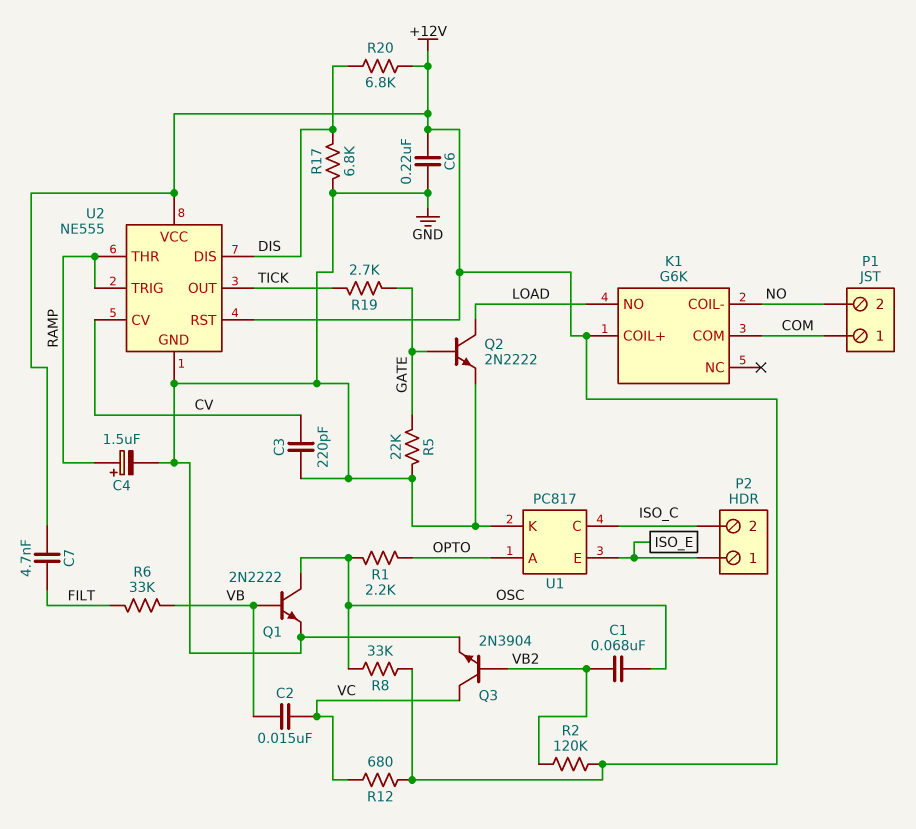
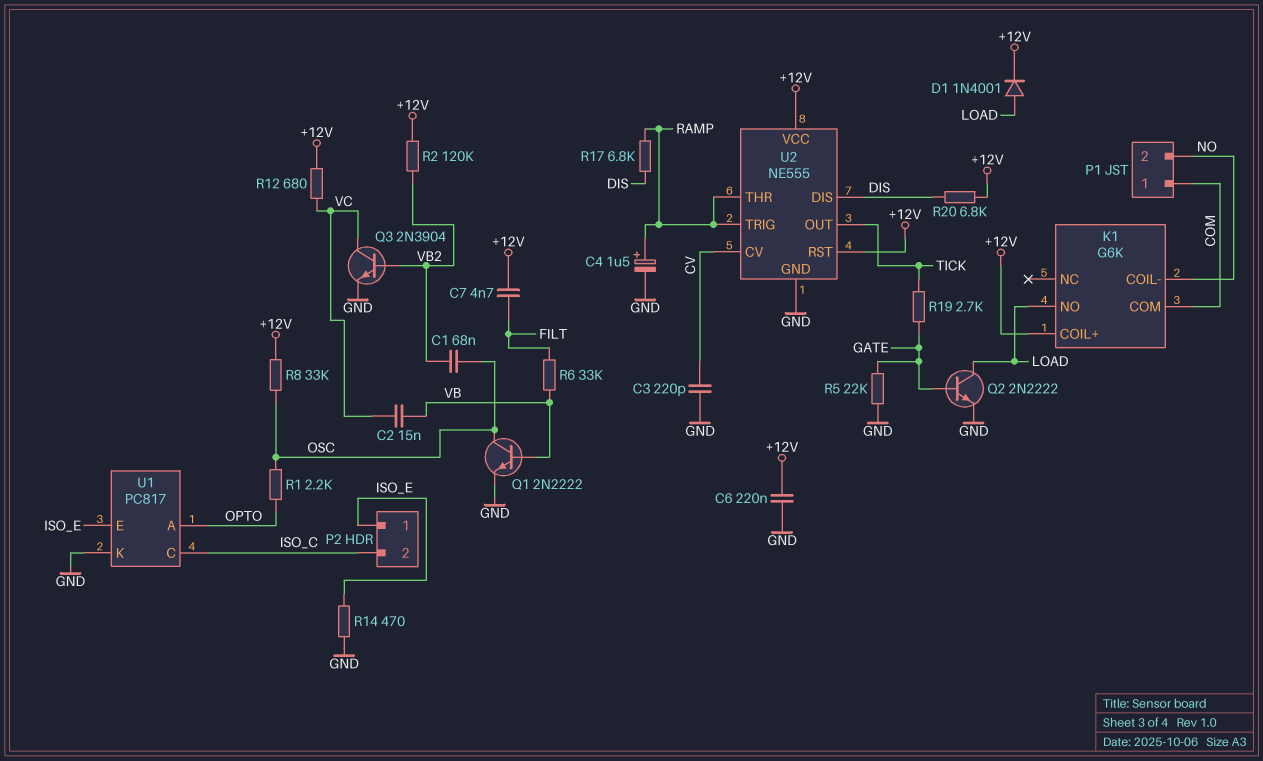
D1: none -> diode 1N4001 (A LOAD, K +12V)
R14: none -> 470 (GND, ISO_E)
R17: 6.8k (DIS, GND) -> 6.8k (DIS, RAMP)

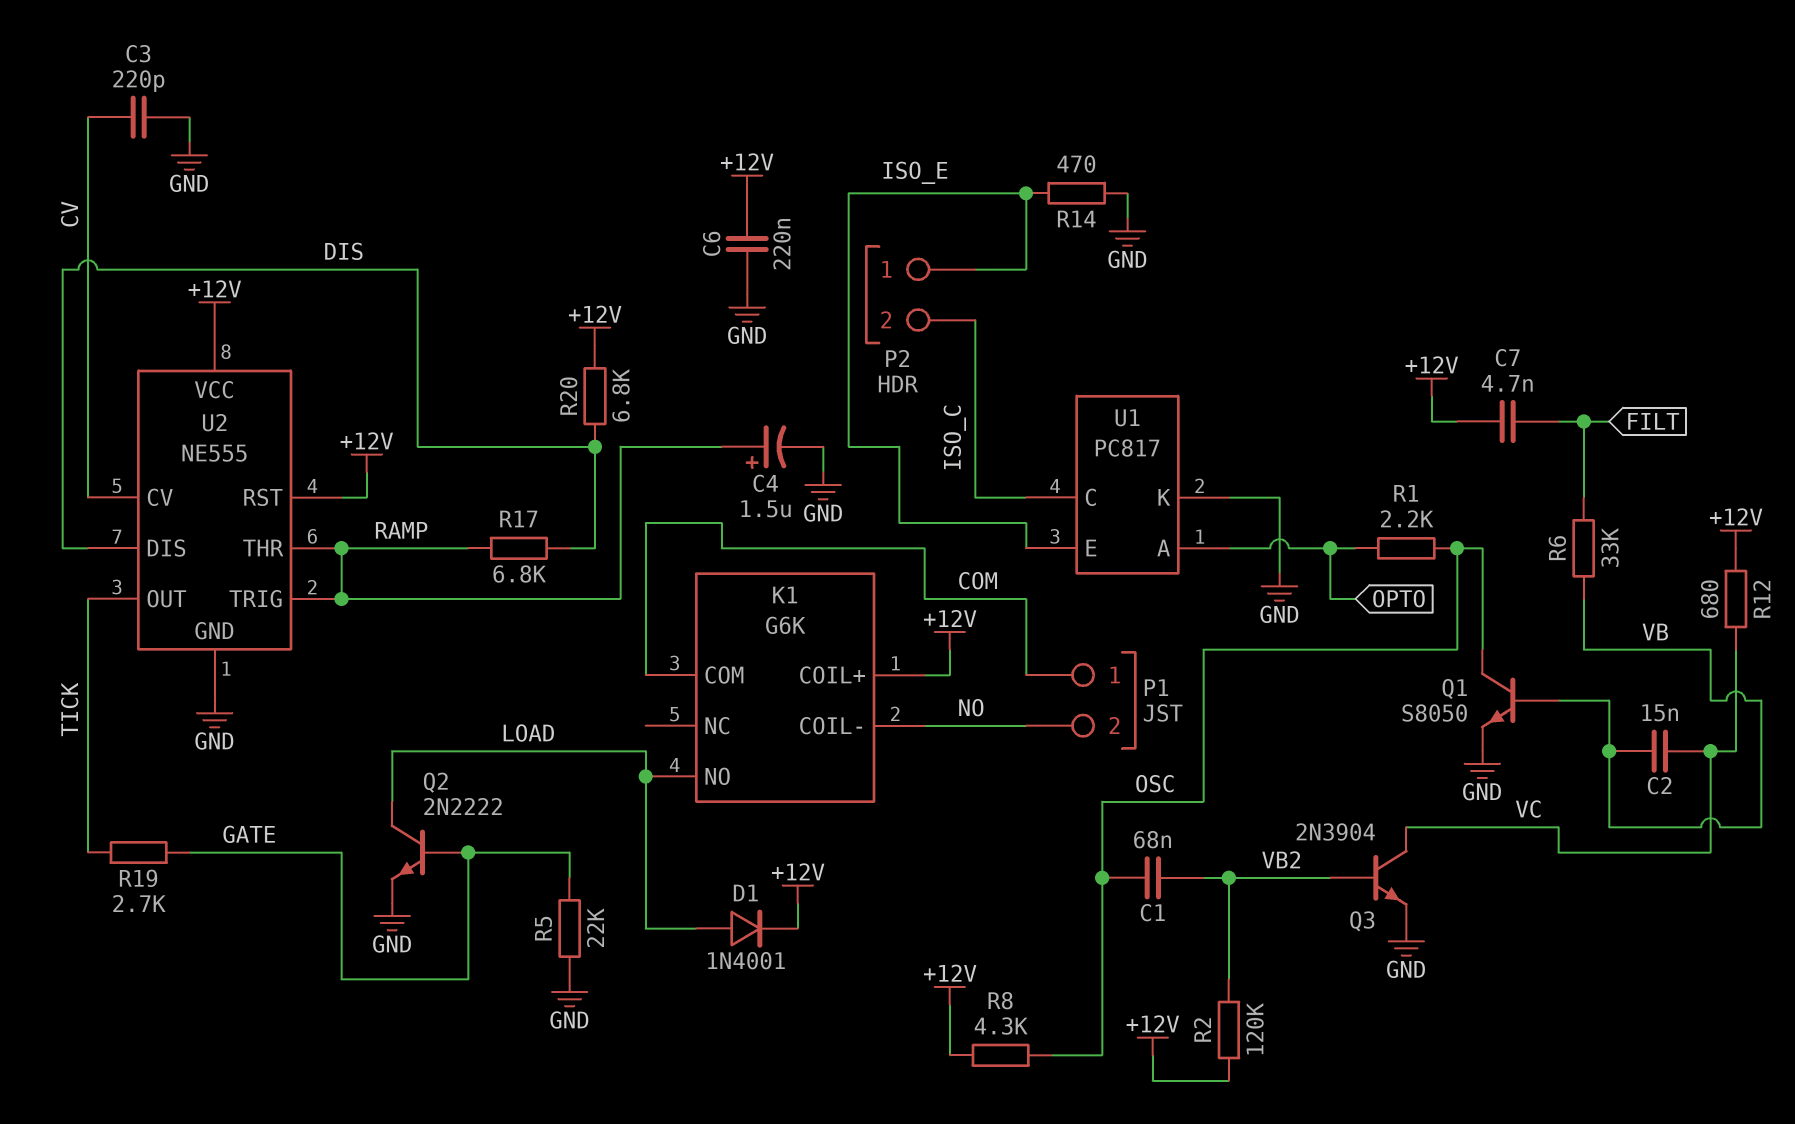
Q1: NPN 2N2222 (B VB, C OSC, E GND) -> NPN S8050 (B VB, C OSC, E GND)
R8: 33k (+12V, OSC) -> 4.3k (+12V, OSC)

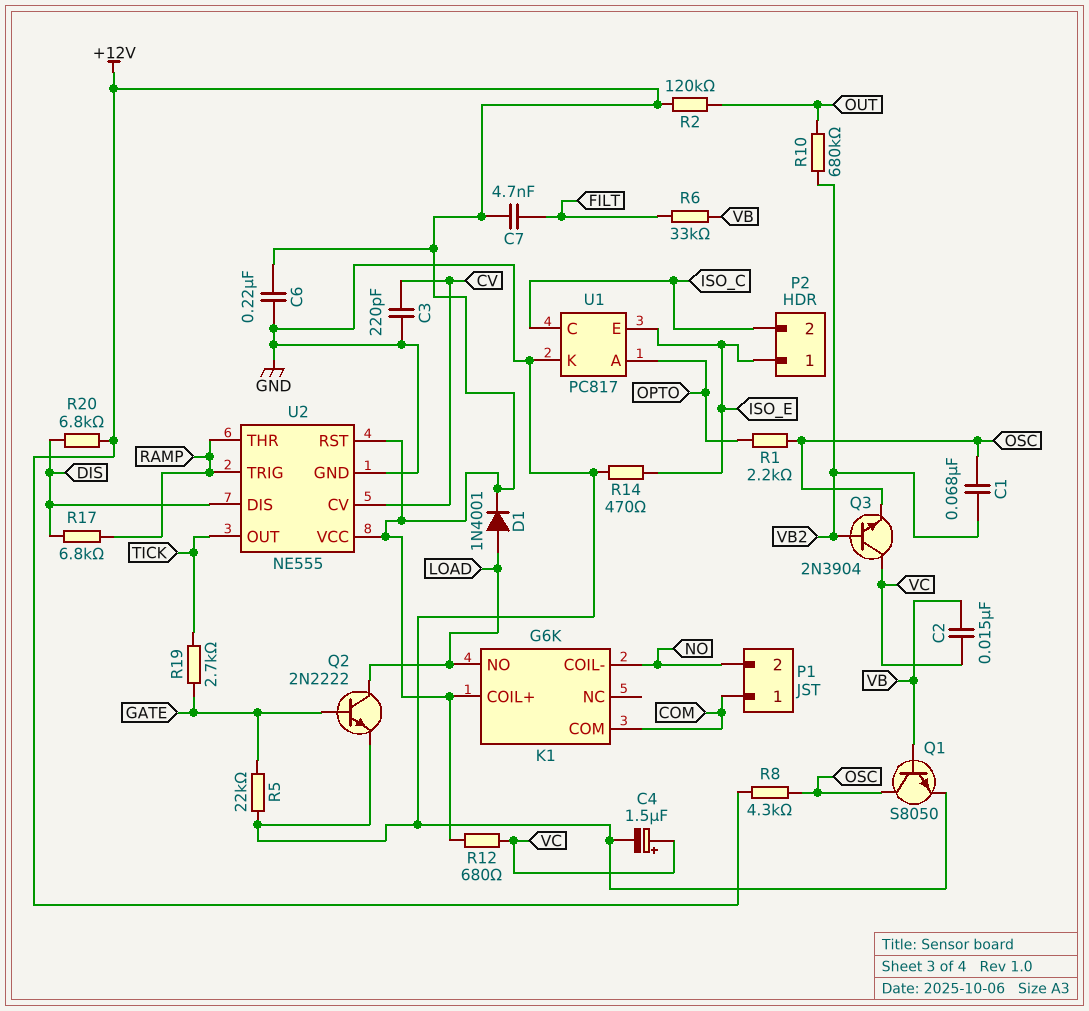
C4: 1.5uF (plus RAMP, minus GND) -> 1.5uF (plus VC, minus GND)
Q3: NPN 2N3904 (B VB2, C VC, E GND) -> NPN 2N3904 (B VB2, C VC, E OSC)
R2: 120k (+12V, VB2) -> 120k (+12V, OUT)
R10: none -> 680k (OUT, VB2)

